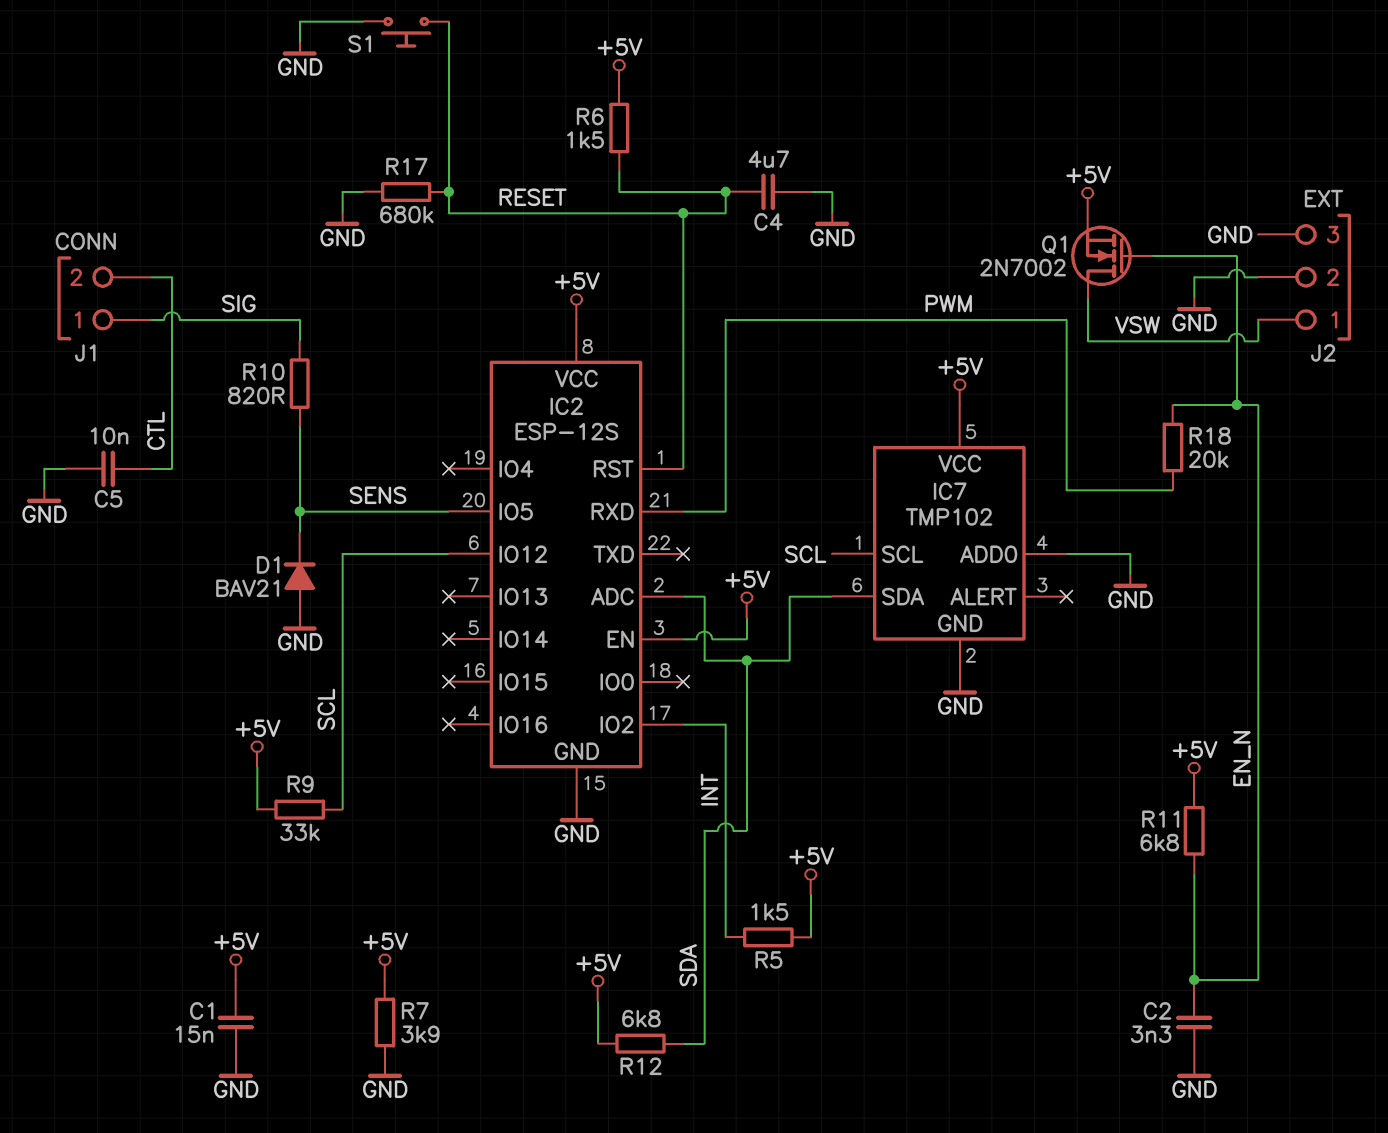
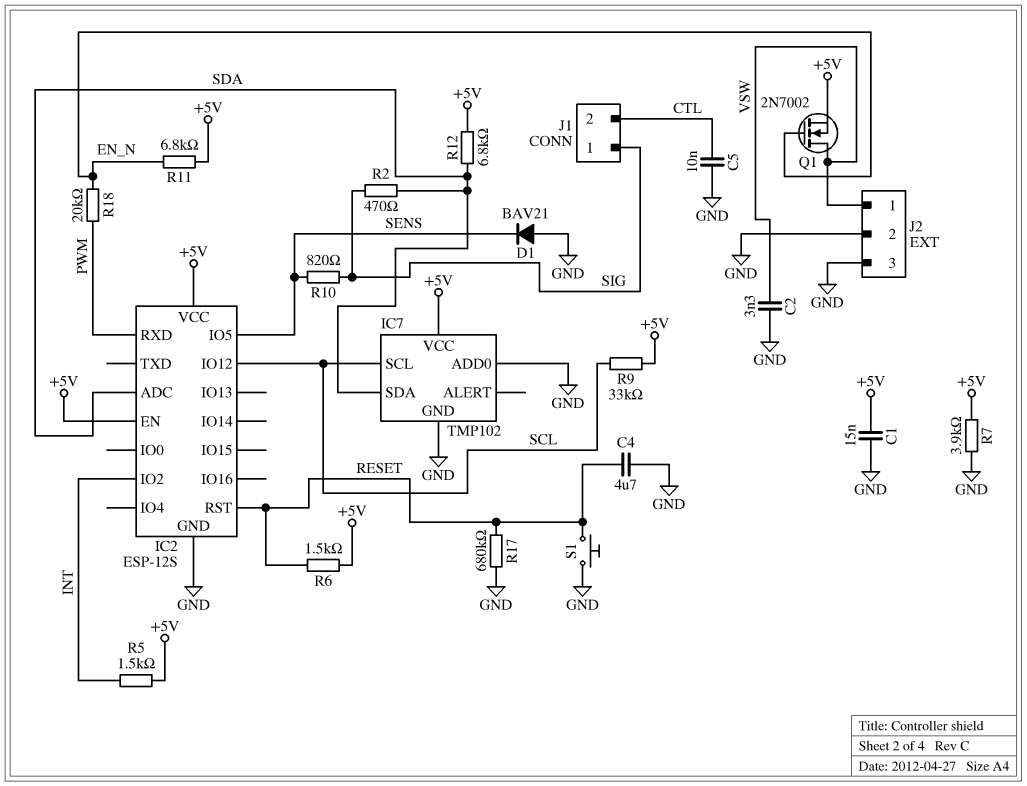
C2: 3.3nF (EN_N, GND) -> 3.3nF (GND, VSW)
R2: none -> 470 (SDA, SIG)

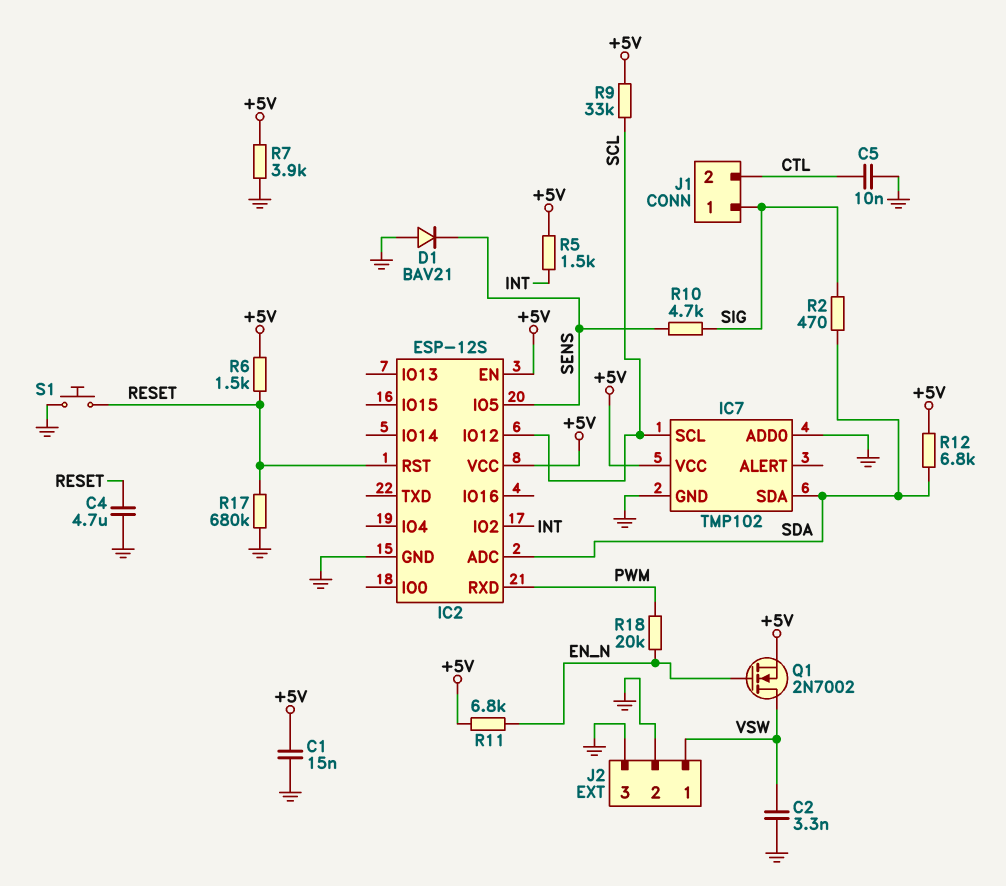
R10: 820 (SENS, SIG) -> 4.7k (SENS, SIG)

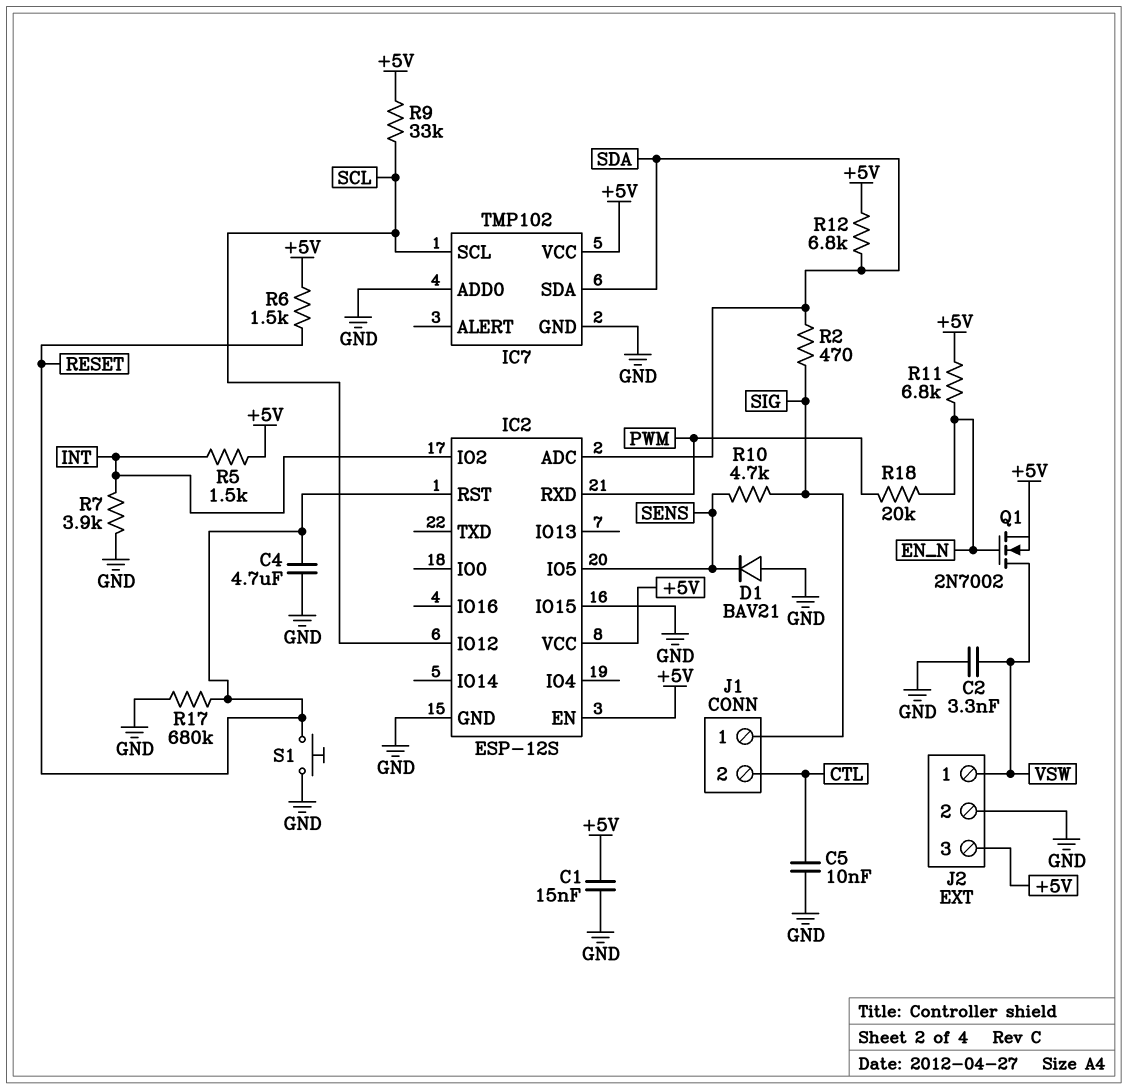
IC2 pin IO15: none -> GND
J2 pin 3: GND -> +5V
R7: 3.9k (+5V, GND) -> 3.9k (GND, INT)

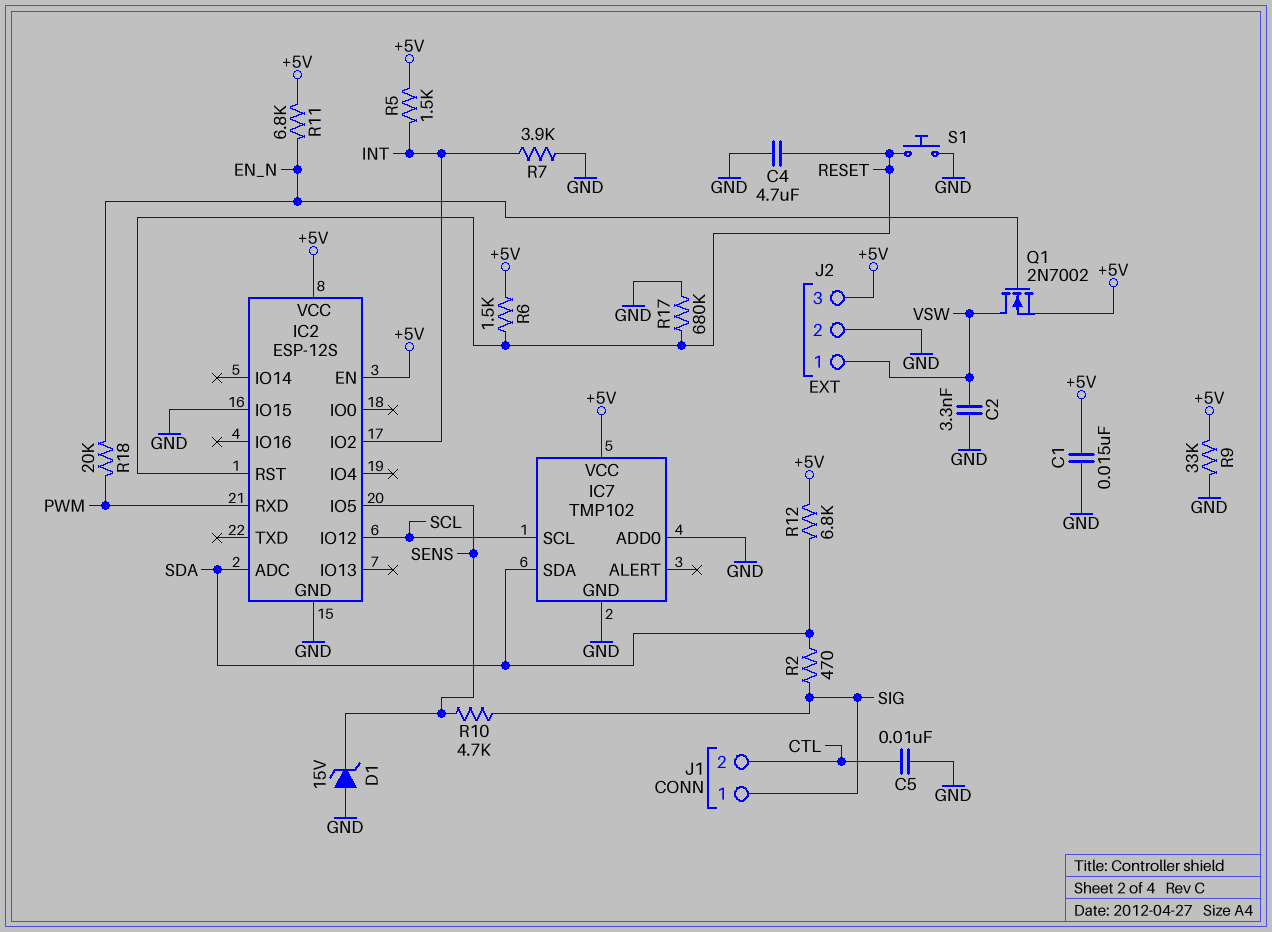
D1: diode BAV21 (A GND, K SENS) -> zener 15V (A GND, K SENS)
R9: 33k (+5V, SCL) -> 33k (+5V, GND)

